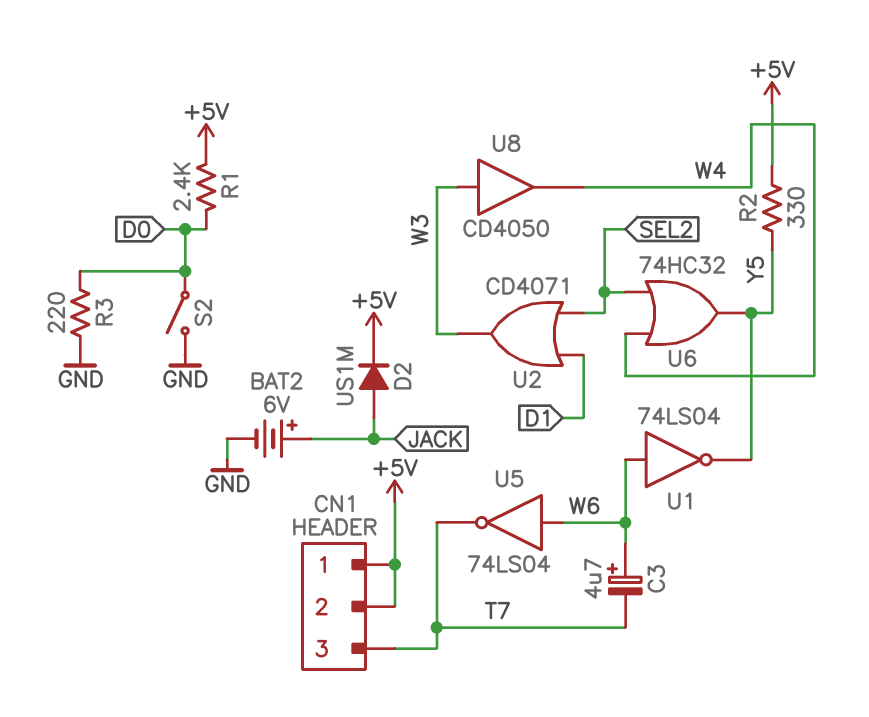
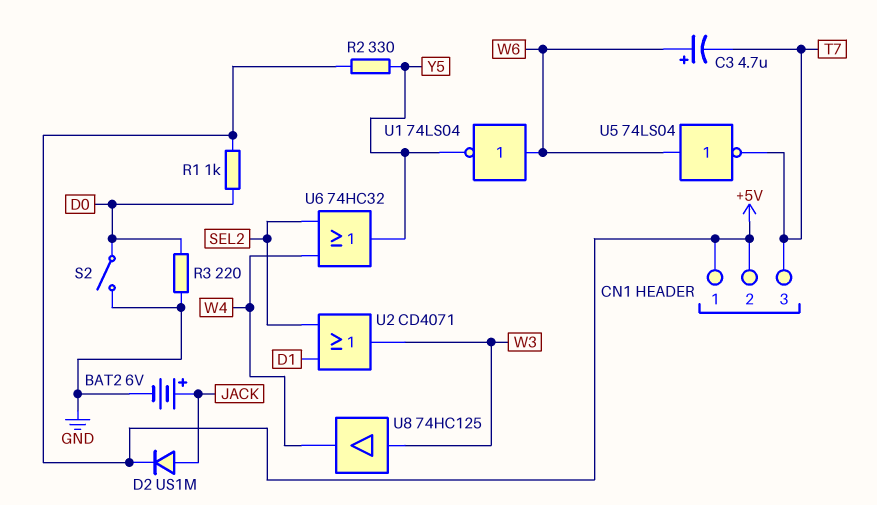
R1: 2.4k (+5V, D0) -> 1k (+5V, D0)
U8: buffer CD4050 (in W3, out W4) -> buffer 74HC125 (in W3, out W4)

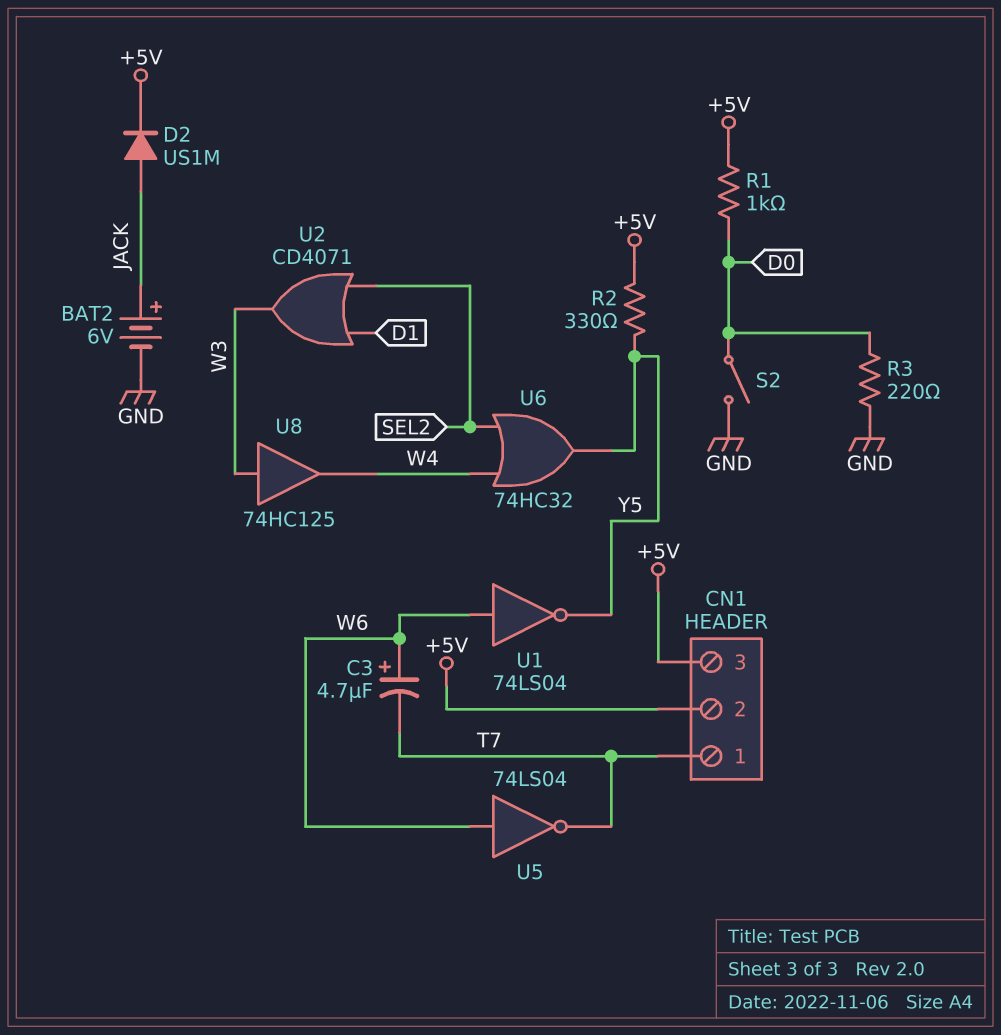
CN1 pin 1: +5V -> T7
CN1 pin 3: T7 -> +5V

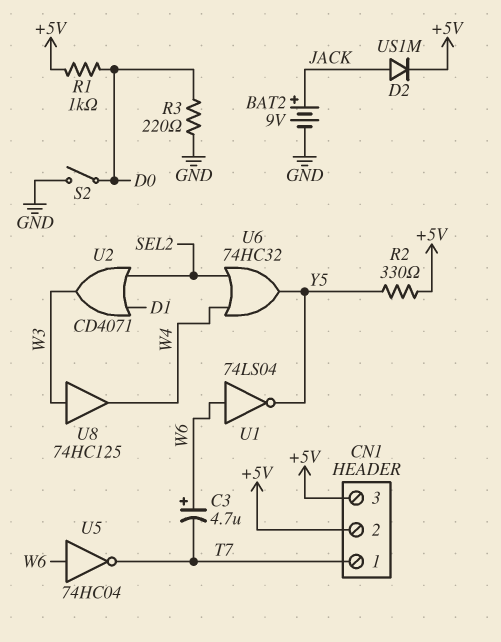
BAT2: 6V (plus JACK, minus GND) -> 9V (plus JACK, minus GND)
U5: NOT 74LS04 (in W6, out T7) -> NOT 74HC04 (in W6, out T7)

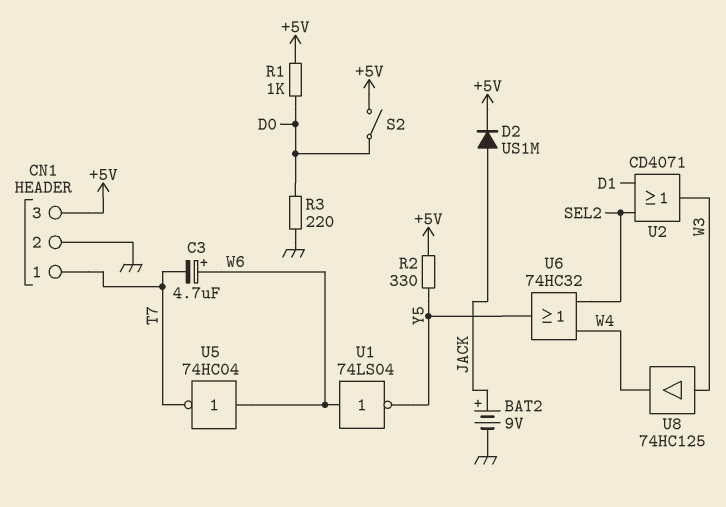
CN1 pin 2: +5V -> GND
S2: switch (D0, GND) -> switch (+5V, D0)

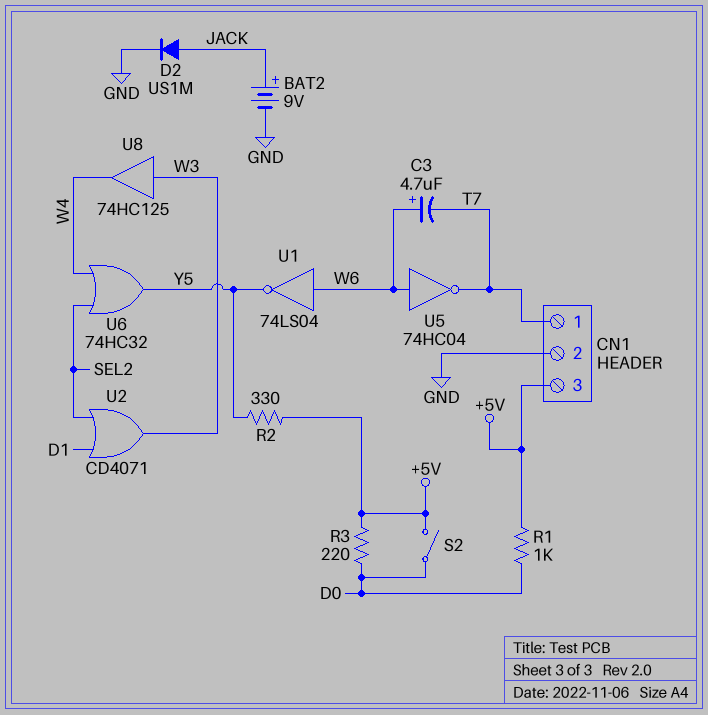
D2: diode US1M (A JACK, K +5V) -> diode US1M (A JACK, K GND)
R3: 220 (D0, GND) -> 220 (+5V, D0)

